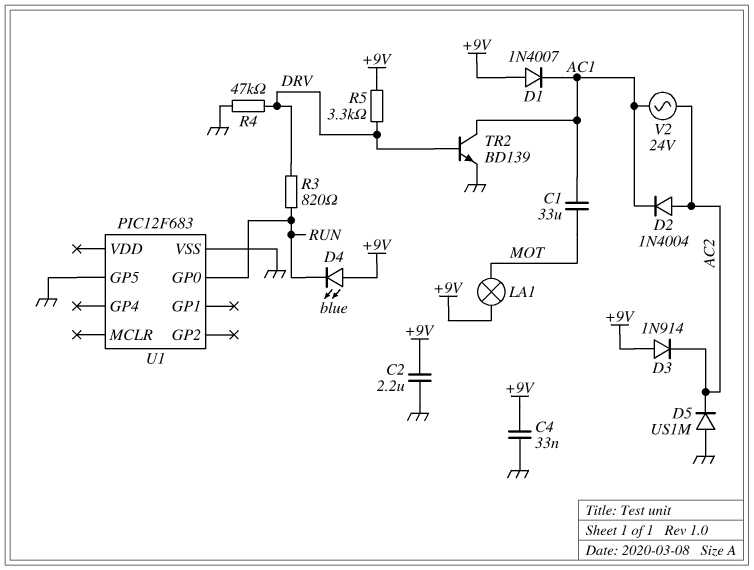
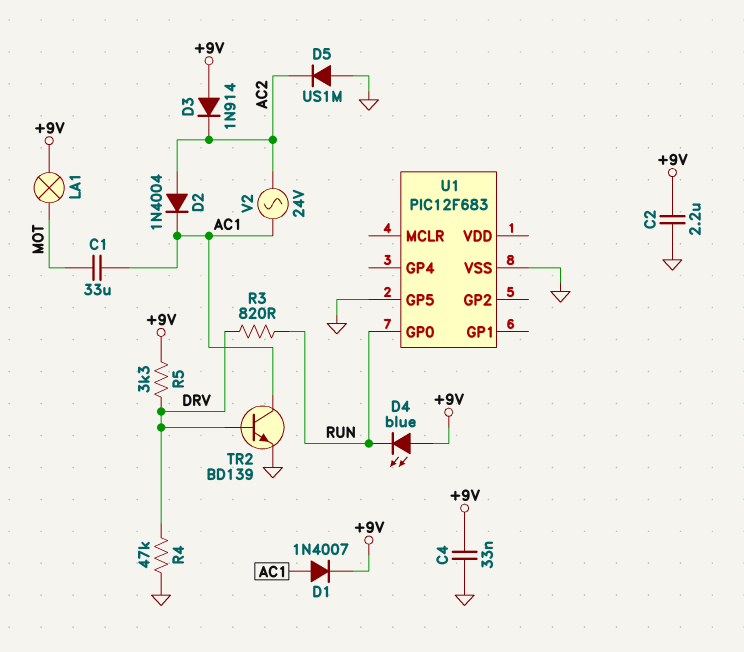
D1: diode 1N4007 (A +9V, K AC1) -> diode 1N4007 (A AC1, K +9V)

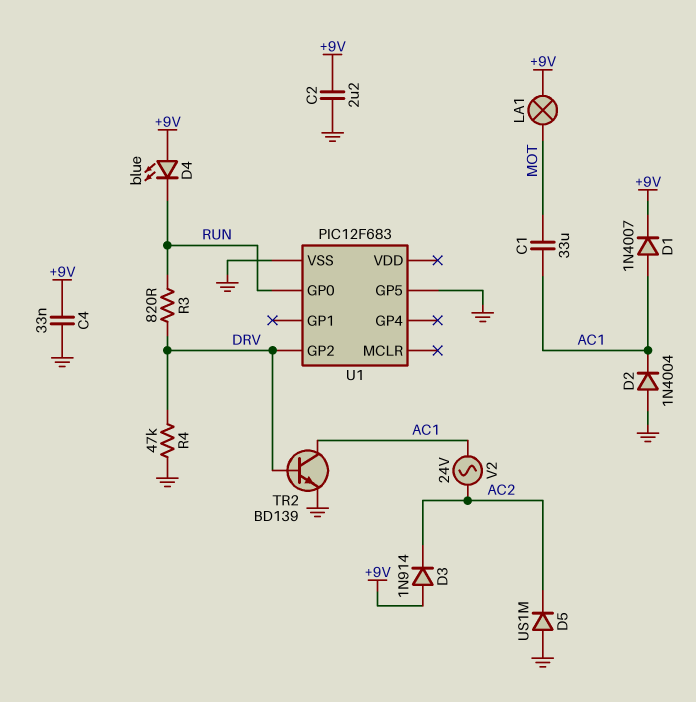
D2: diode 1N4004 (A AC2, K AC1) -> diode 1N4004 (A GND, K AC1)
R5: 3.3k (+9V, DRV) -> none
U1 pin GP2: none -> DRV

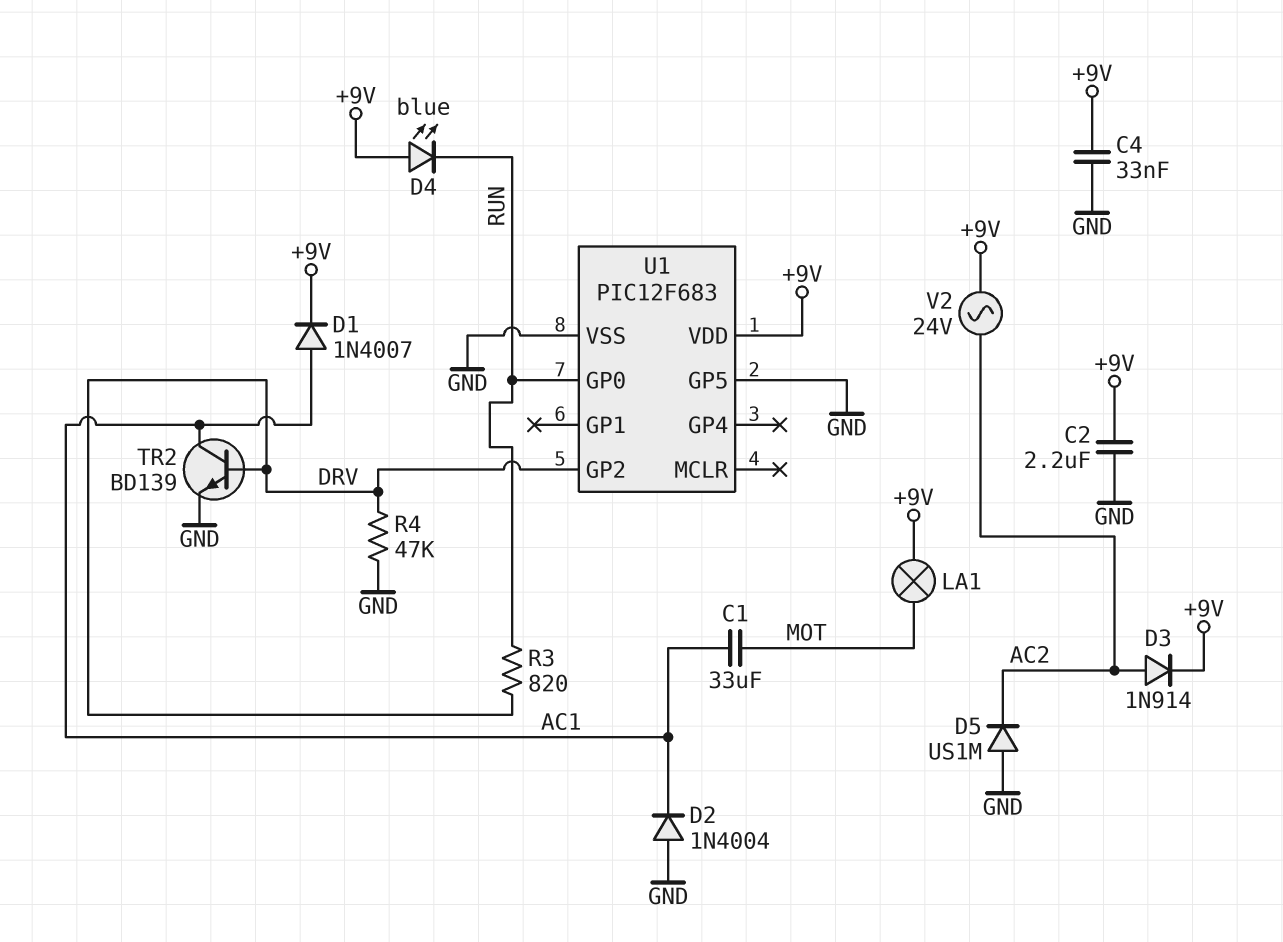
D3: diode 1N914 (A +9V, K AC2) -> diode 1N914 (A AC2, K +9V)
U1 pin VDD: none -> +9V
V2: AC 24V (AC1, AC2) -> AC 24V (+9V, AC2)

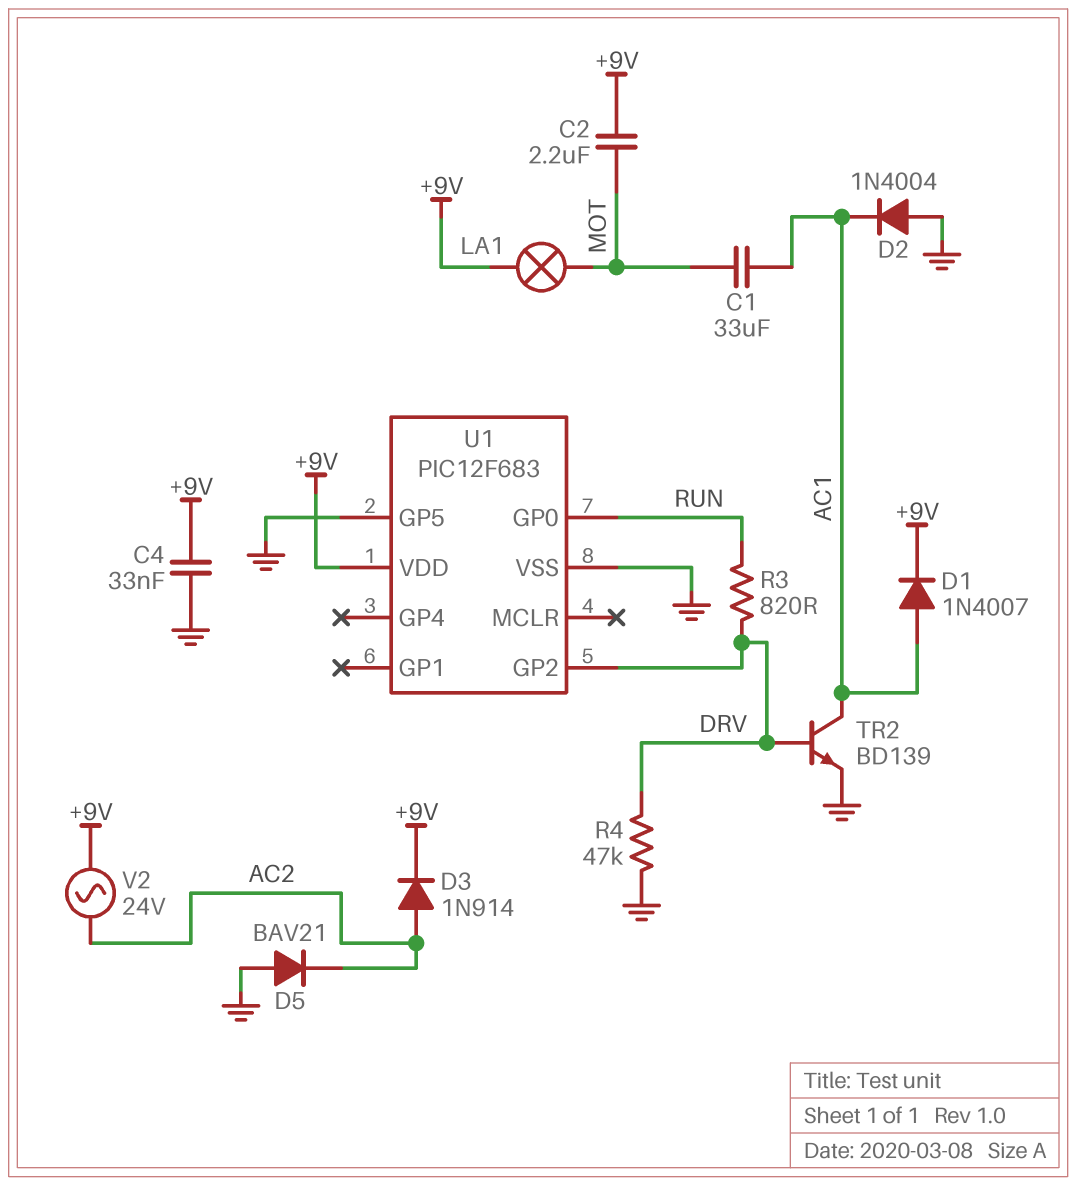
C2: 2.2uF (+9V, GND) -> 2.2uF (+9V, MOT)
D4: LED blue (A +9V, K RUN) -> none
D5: diode US1M (A GND, K AC2) -> diode BAV21 (A GND, K AC2)

